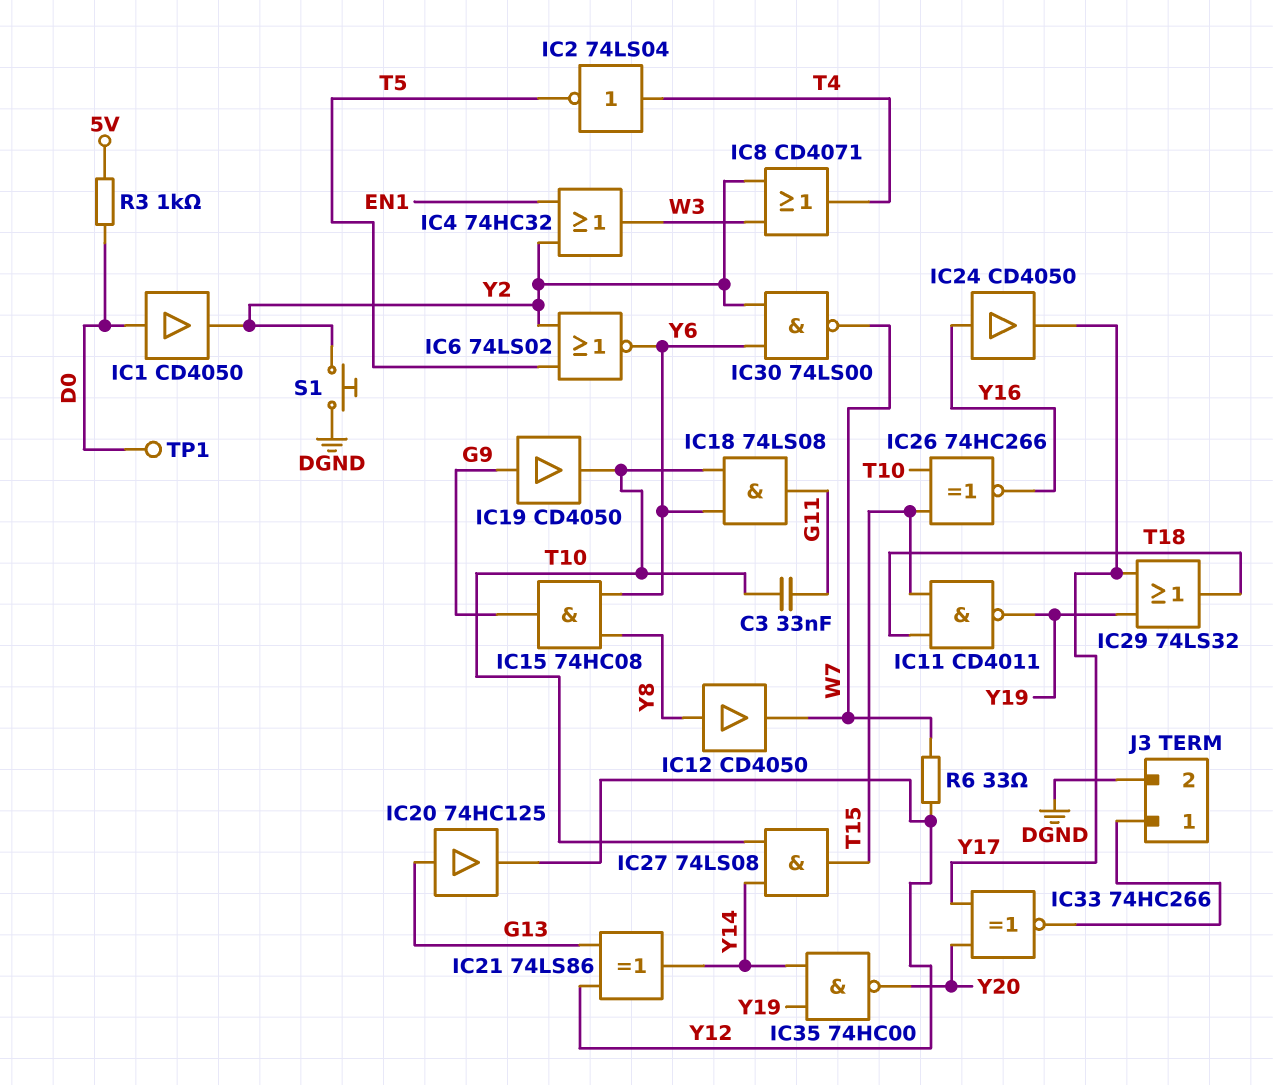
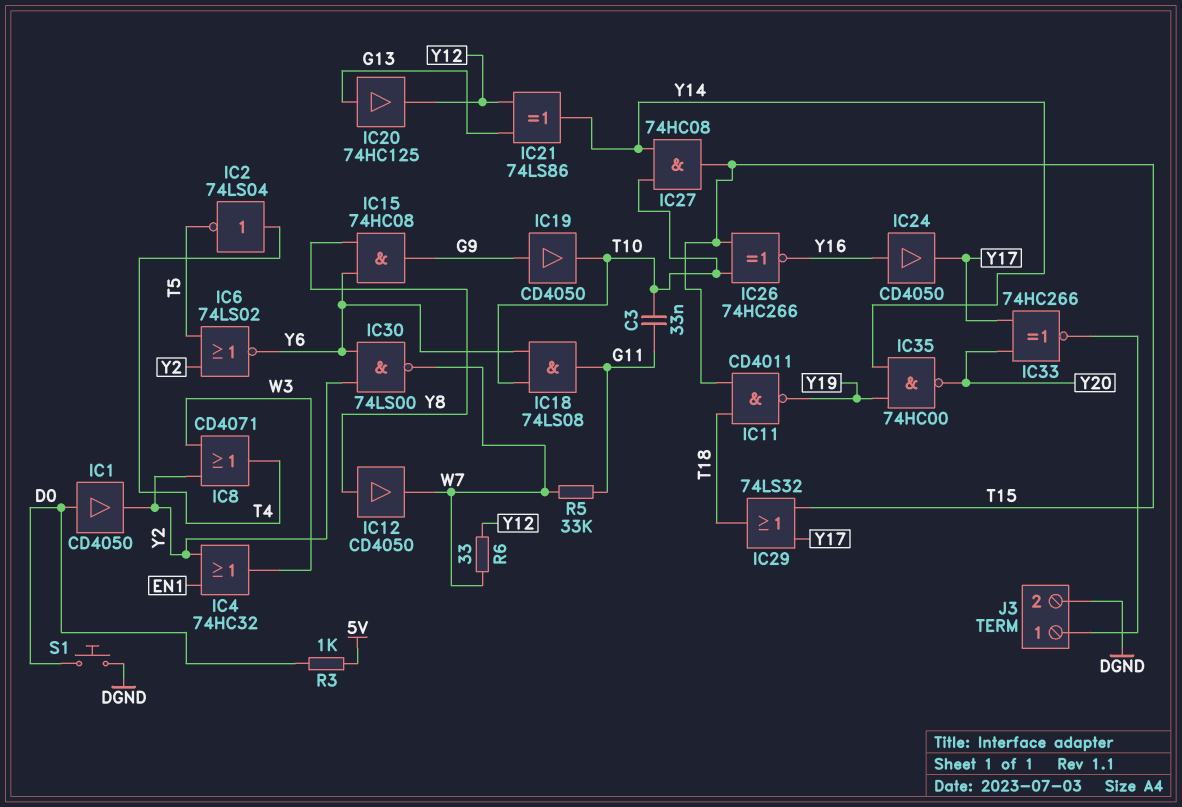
IC27: AND 74LS08 (in T10, in Y14, out T15) -> AND 74HC08 (in T10, in Y14, out T15)
IC29: OR 74LS32 (in Y17, in Y19, out T18) -> OR 74LS32 (in T15, in Y17, out T18)
R5: none -> 33k (G11, W7)
S1: button (DGND, Y2) -> button (D0, DGND)
TP1: test point (D0) -> none

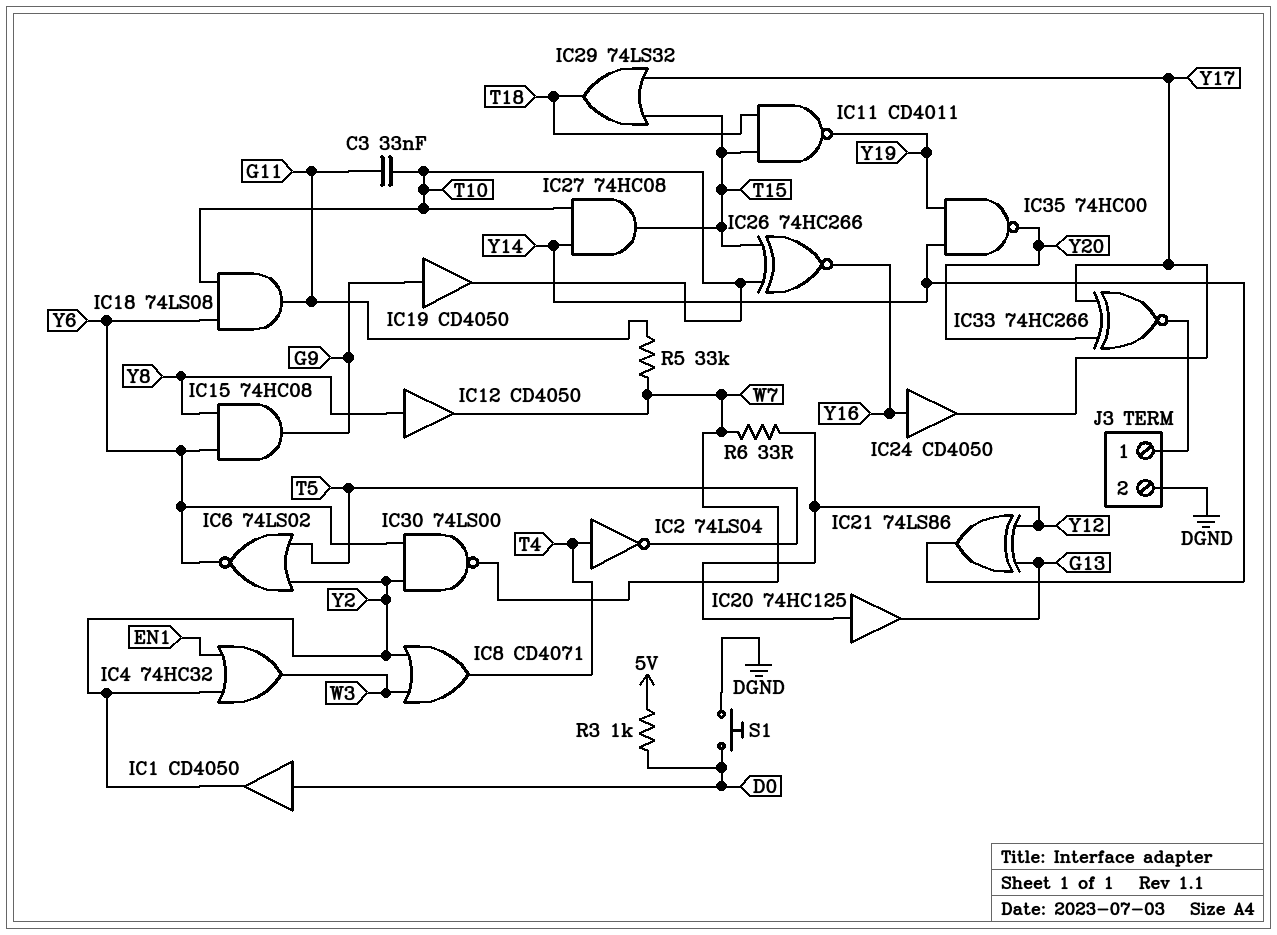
IC20: buffer 74HC125 (in G13, out Y12) -> buffer 74HC125 (in Y12, out G13)

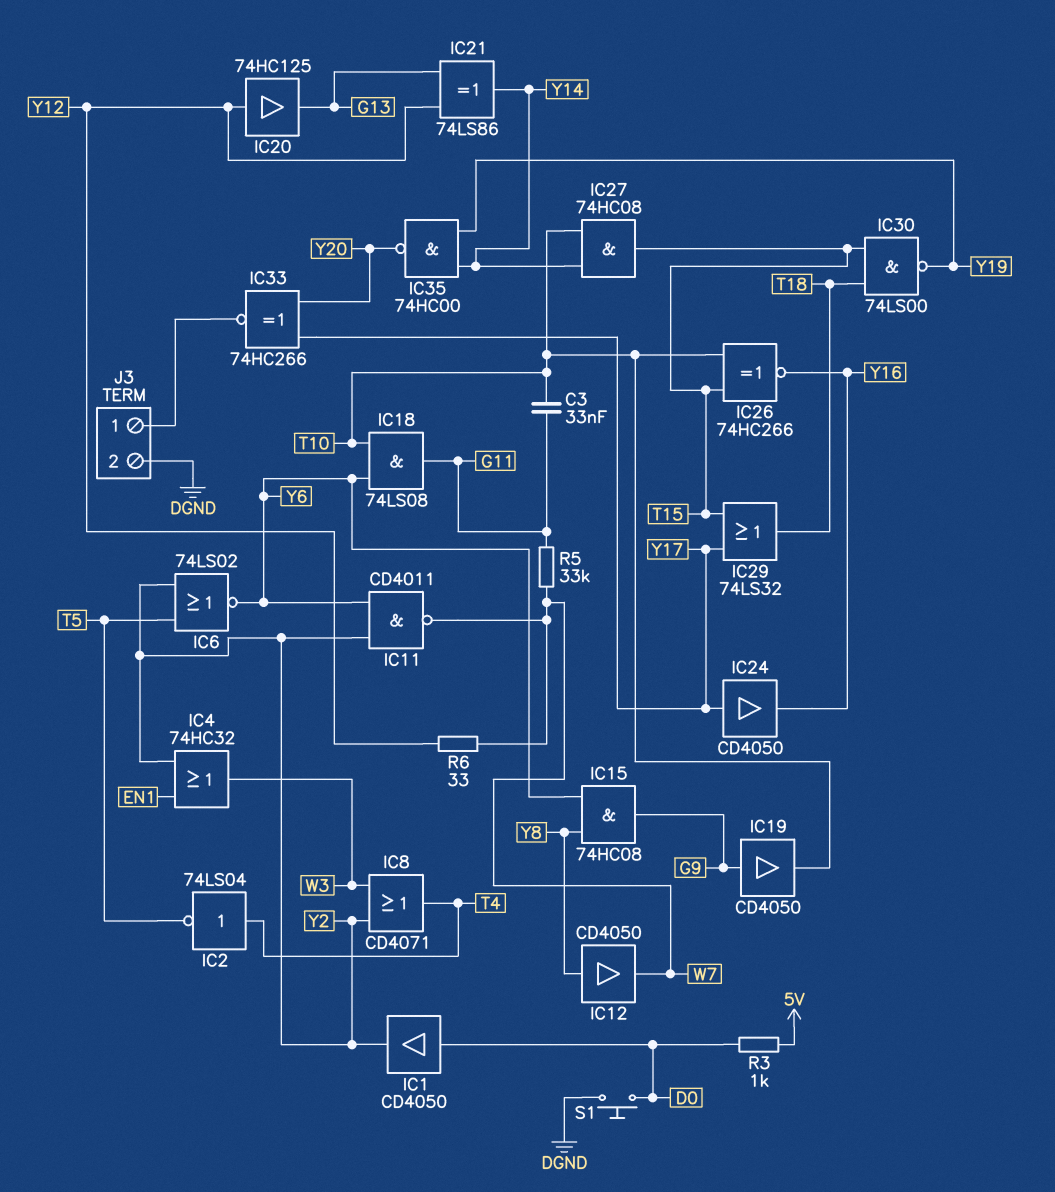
IC11: NAND CD4011 (in T15, in T18, out Y19) -> NAND CD4011 (in Y2, in Y6, out W7)
IC24: buffer CD4050 (in Y16, out Y17) -> buffer CD4050 (in Y17, out Y16)
IC30: NAND 74LS00 (in Y2, in Y6, out W7) -> NAND 74LS00 (in T15, in T18, out Y19)

